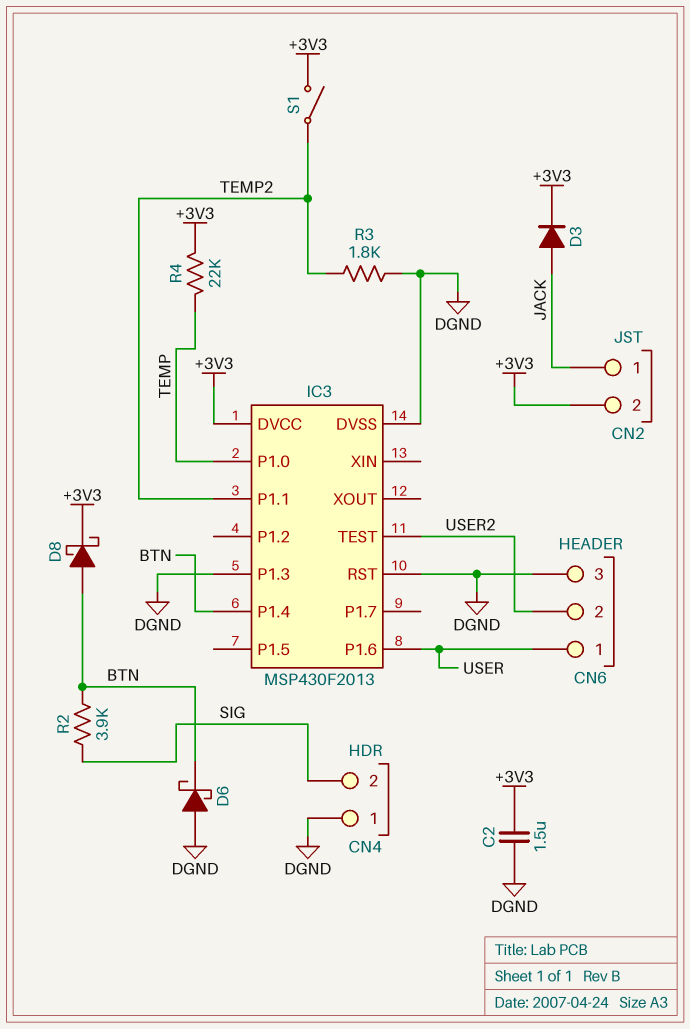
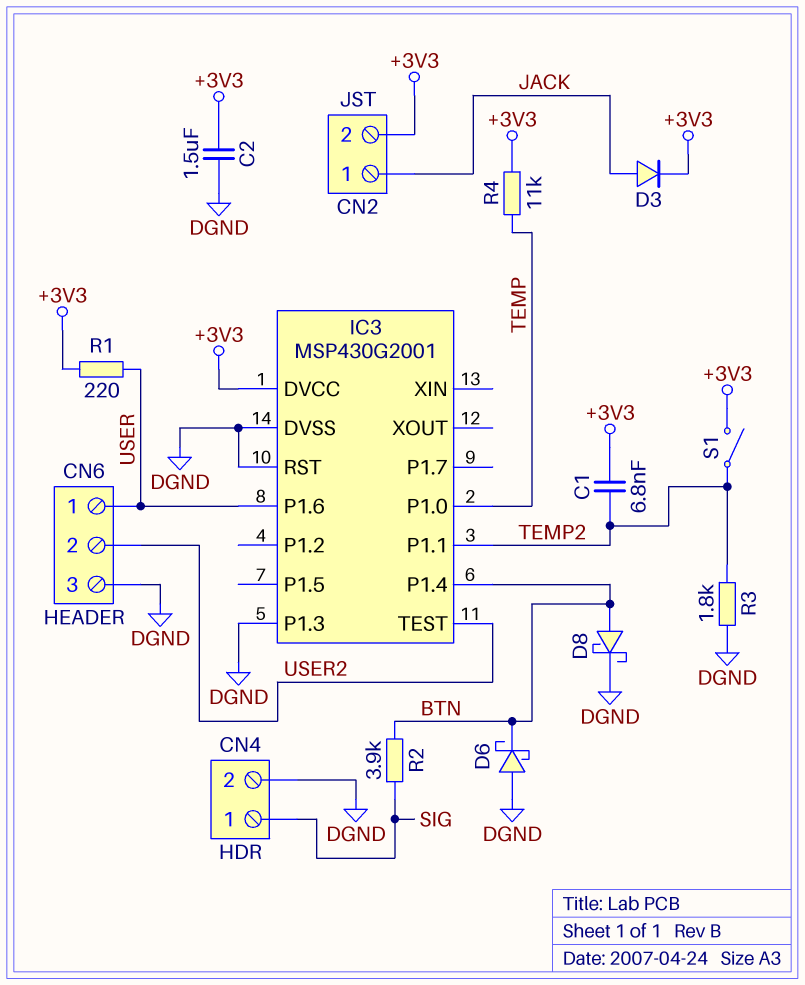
C1: none -> 6.8nF (+3V3, TEMP2)
CN4 pin 1: DGND -> SIG
CN4 pin 2: SIG -> DGND
D8: schottky (A BTN, K +3V3) -> schottky (A BTN, K DGND)
IC3: MSP430F2013 -> MSP430G2001
R1: none -> 220 (+3V3, USER)
R4: 22k (+3V3, TEMP) -> 11k (+3V3, TEMP)

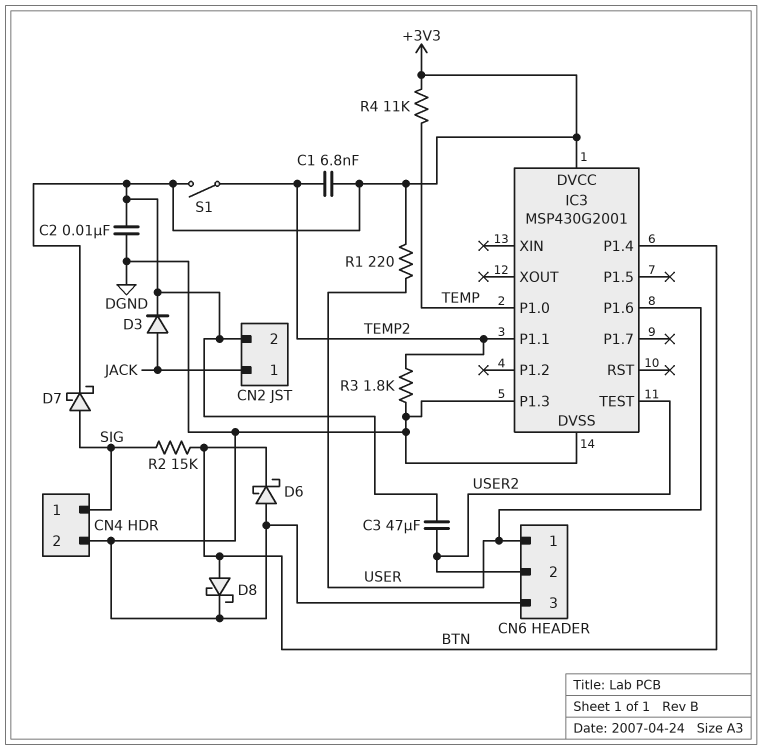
C2: 1.5uF (+3V3, DGND) -> 10nF (+3V3, DGND)
C3: none -> 47uF (+3V3, USER2)
D7: none -> schottky (A SIG, K +3V3)
IC3 pin RST: DGND -> none
R2: 3.9k (BTN, SIG) -> 15k (BTN, SIG)

